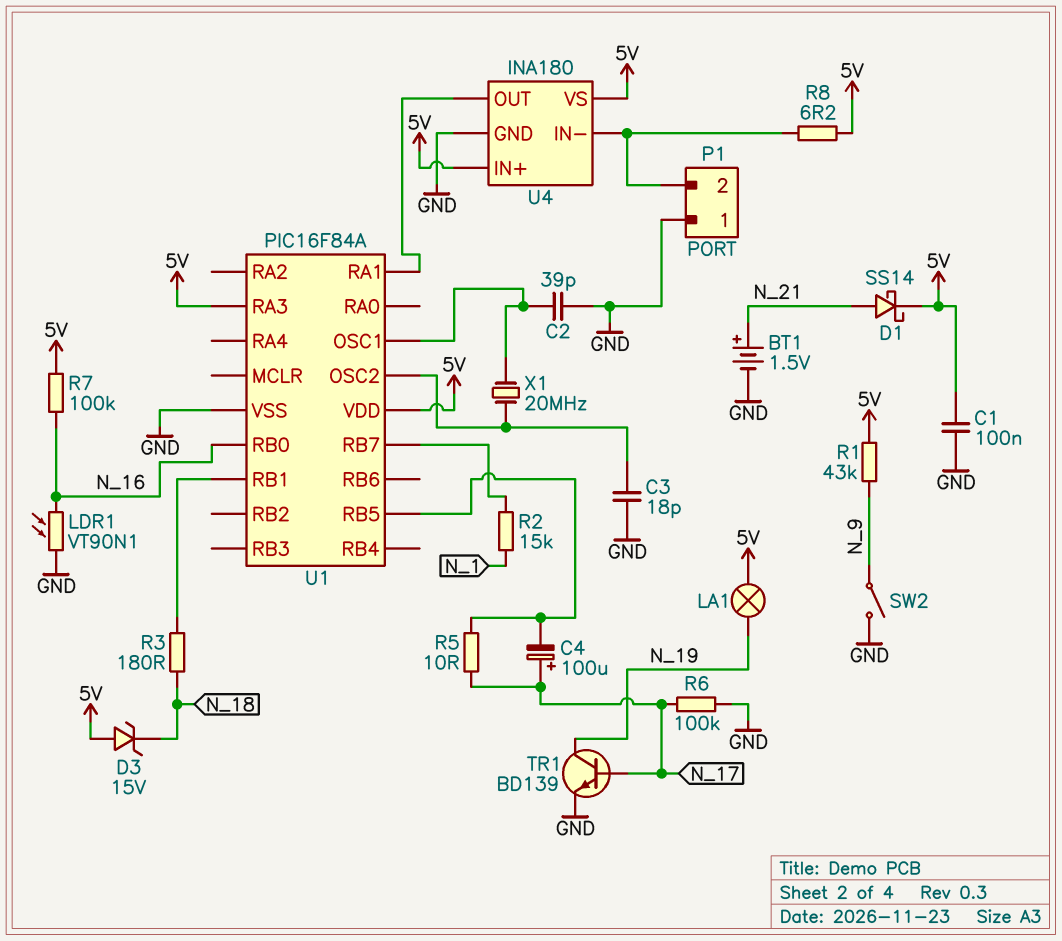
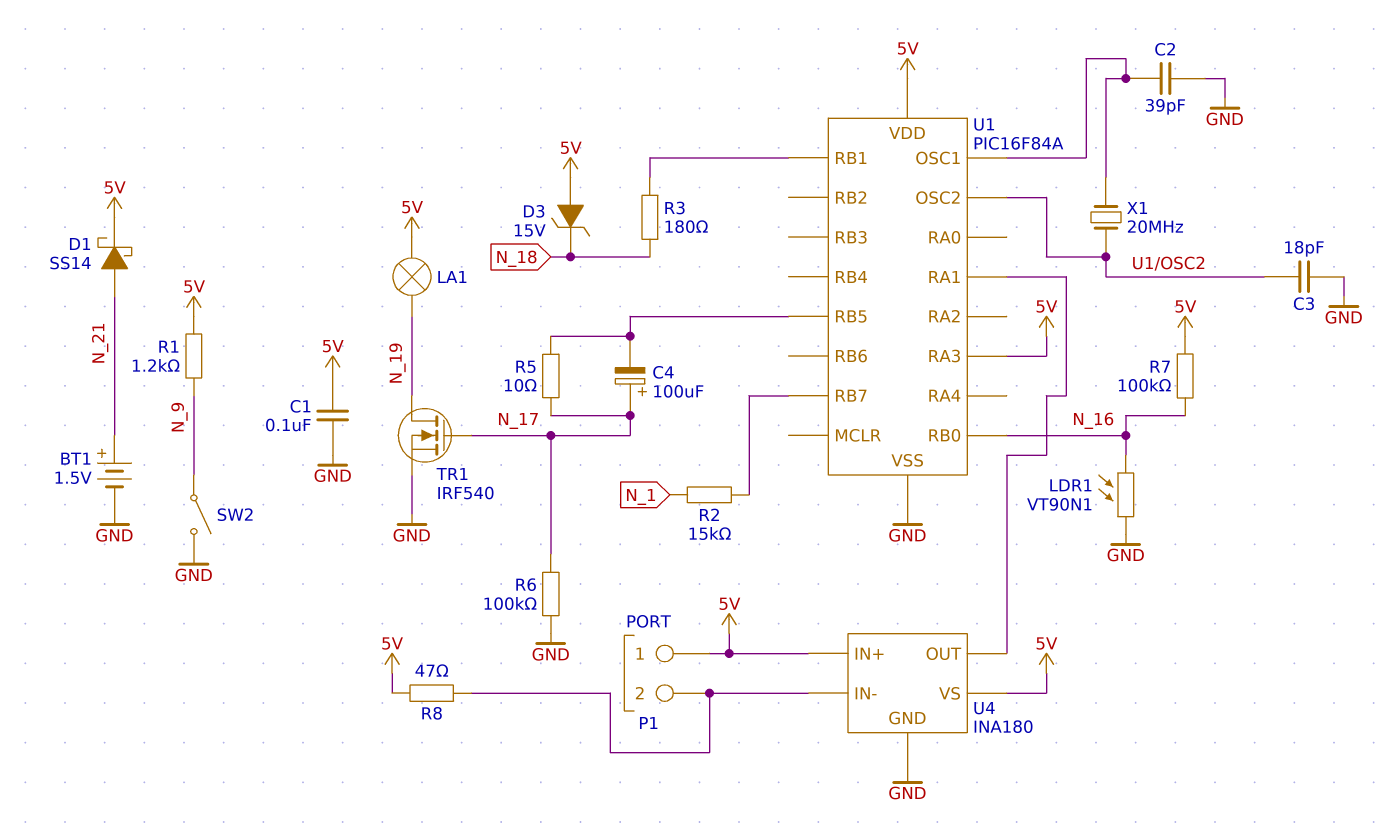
P1 pin 1: GND -> 5V
R1: 43k (5V, N_9) -> 1.2k (5V, N_9)
R8: 6.2 (5V, P1/2) -> 47 (5V, P1/2)
TR1: NPN BD139 (B N_17, C N_19, E GND) -> NMOS IRF540 (G N_17, D N_19, S GND)

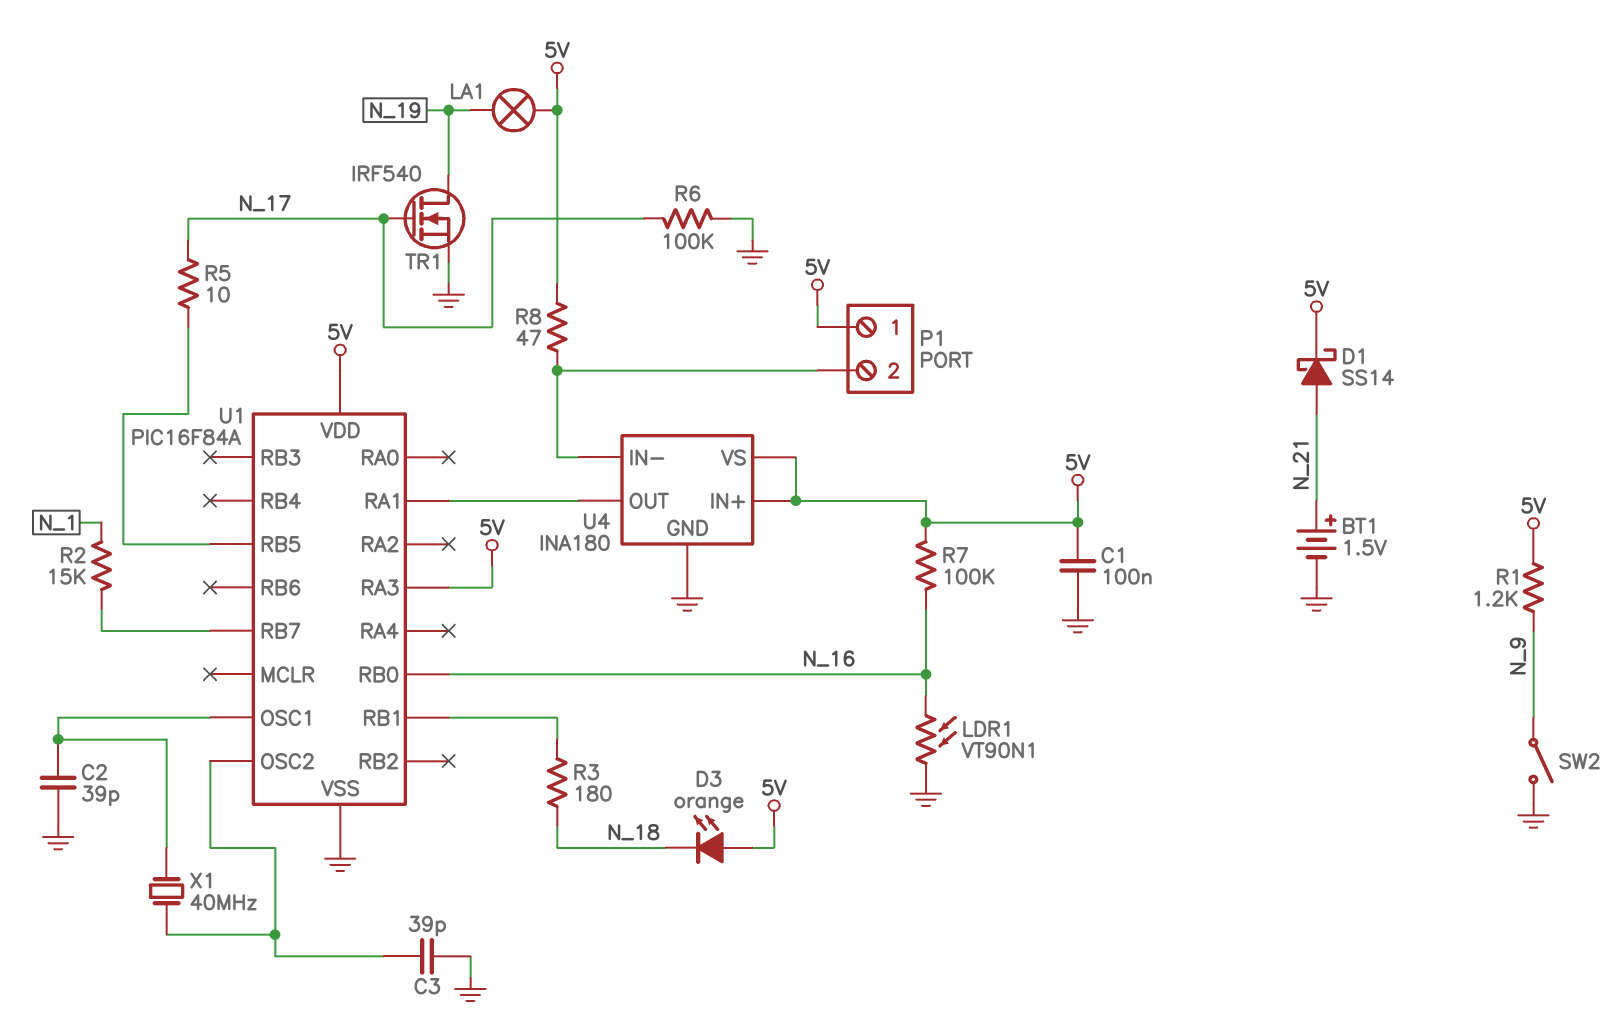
C3: 18pF (GND, U1/OSC2) -> 39pF (GND, U1/OSC2)
C4: 100uF (plus N_17, minus U1/RB5) -> none
D3: zener 15V (A 5V, K N_18) -> LED orange (A 5V, K N_18)
X1: 20MHz (U1/OSC1, U1/OSC2) -> 40MHz (U1/OSC1, U1/OSC2)

